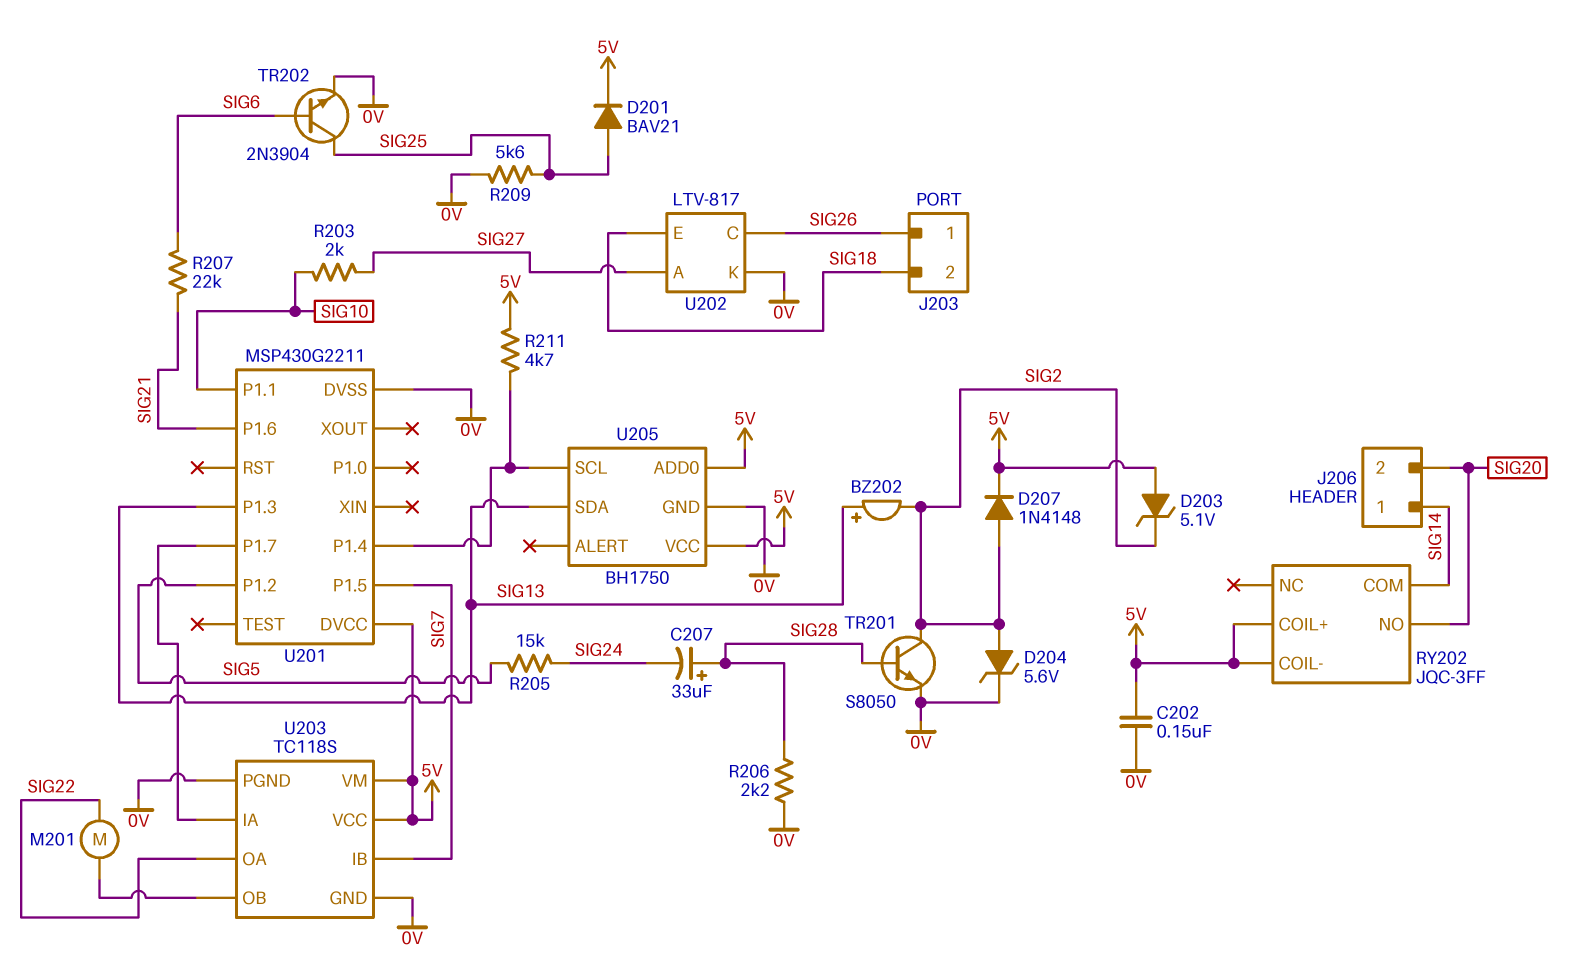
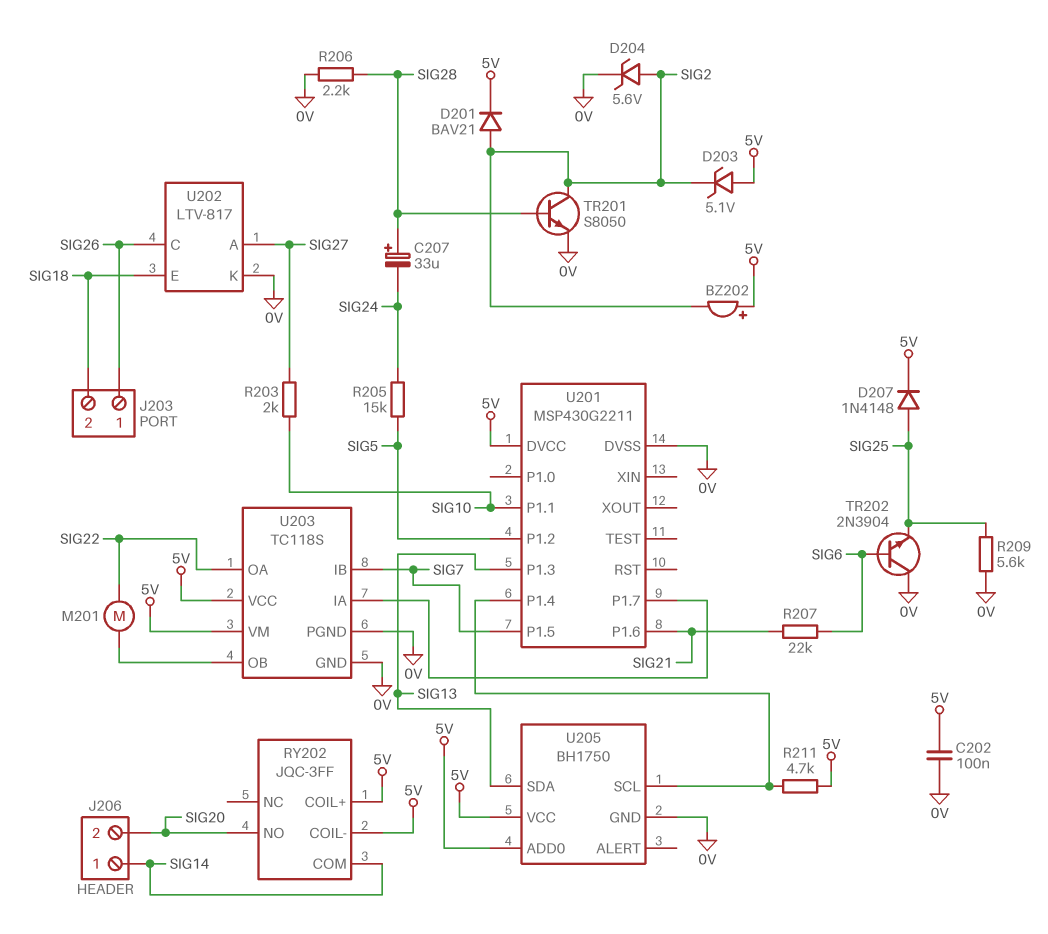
BZ202: buzzer (plus SIG13, minus SIG2) -> buzzer (plus 5V, minus SIG2)
C202: 150nF (0V, 5V) -> 100nF (0V, 5V)
D201: diode BAV21 (A SIG25, K 5V) -> diode BAV21 (A SIG2, K 5V)
D207: diode 1N4148 (A SIG2, K 5V) -> diode 1N4148 (A SIG25, K 5V)
TR202: NPN 2N3904 (B SIG6, C SIG25, E 0V) -> NPN 2N3904 (B SIG6, C 0V, E SIG25)

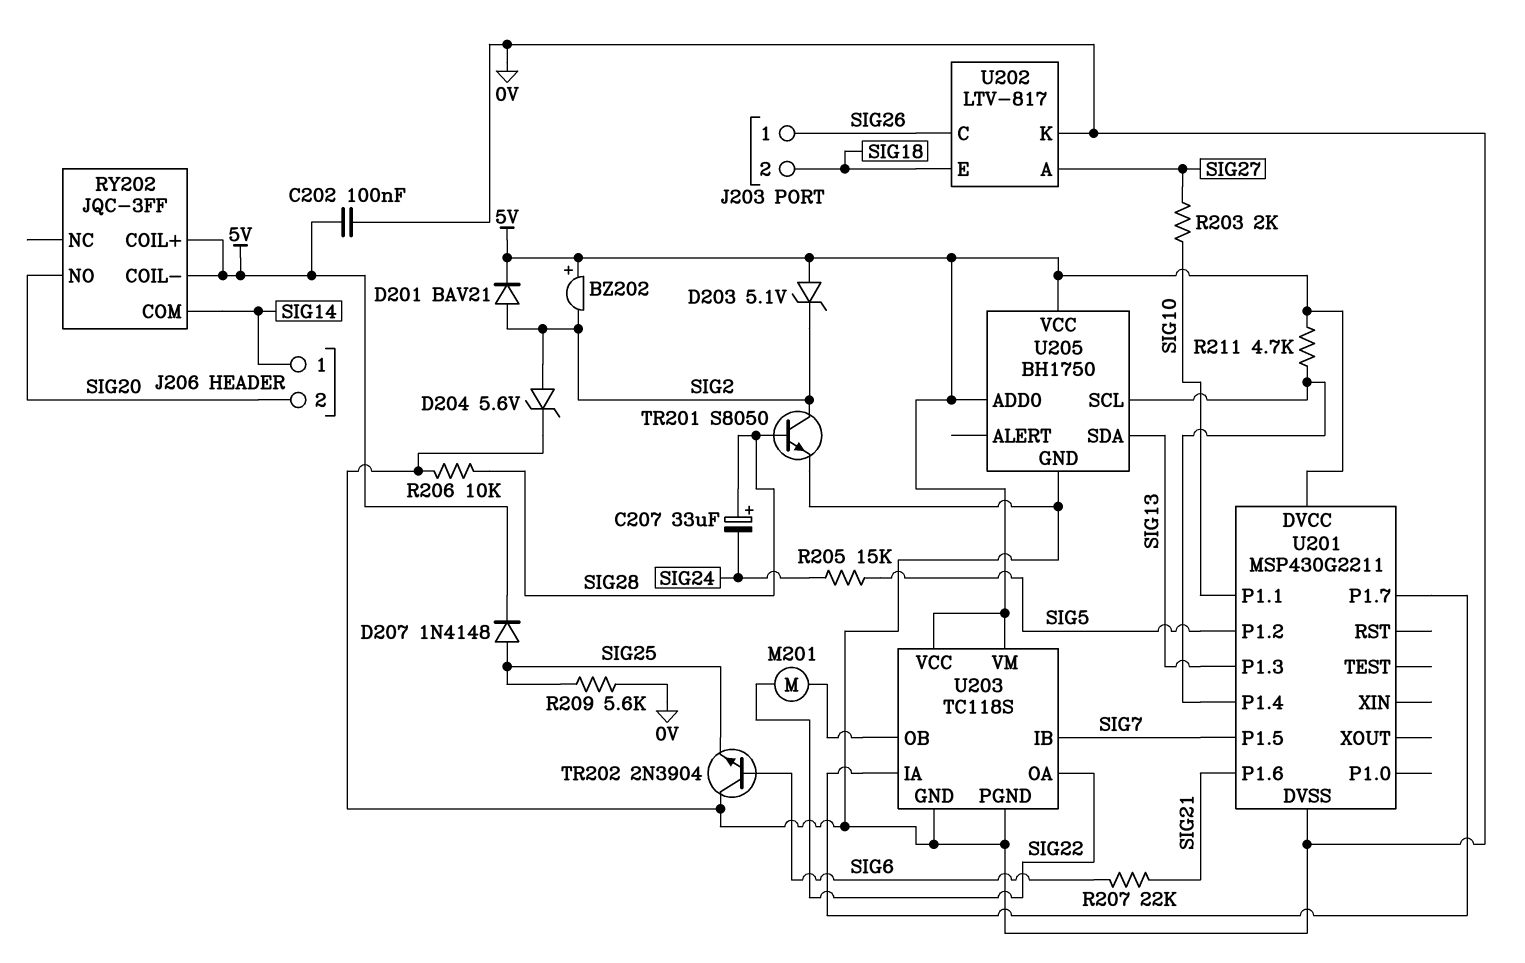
R206: 2.2k (0V, SIG28) -> 10k (0V, SIG28)

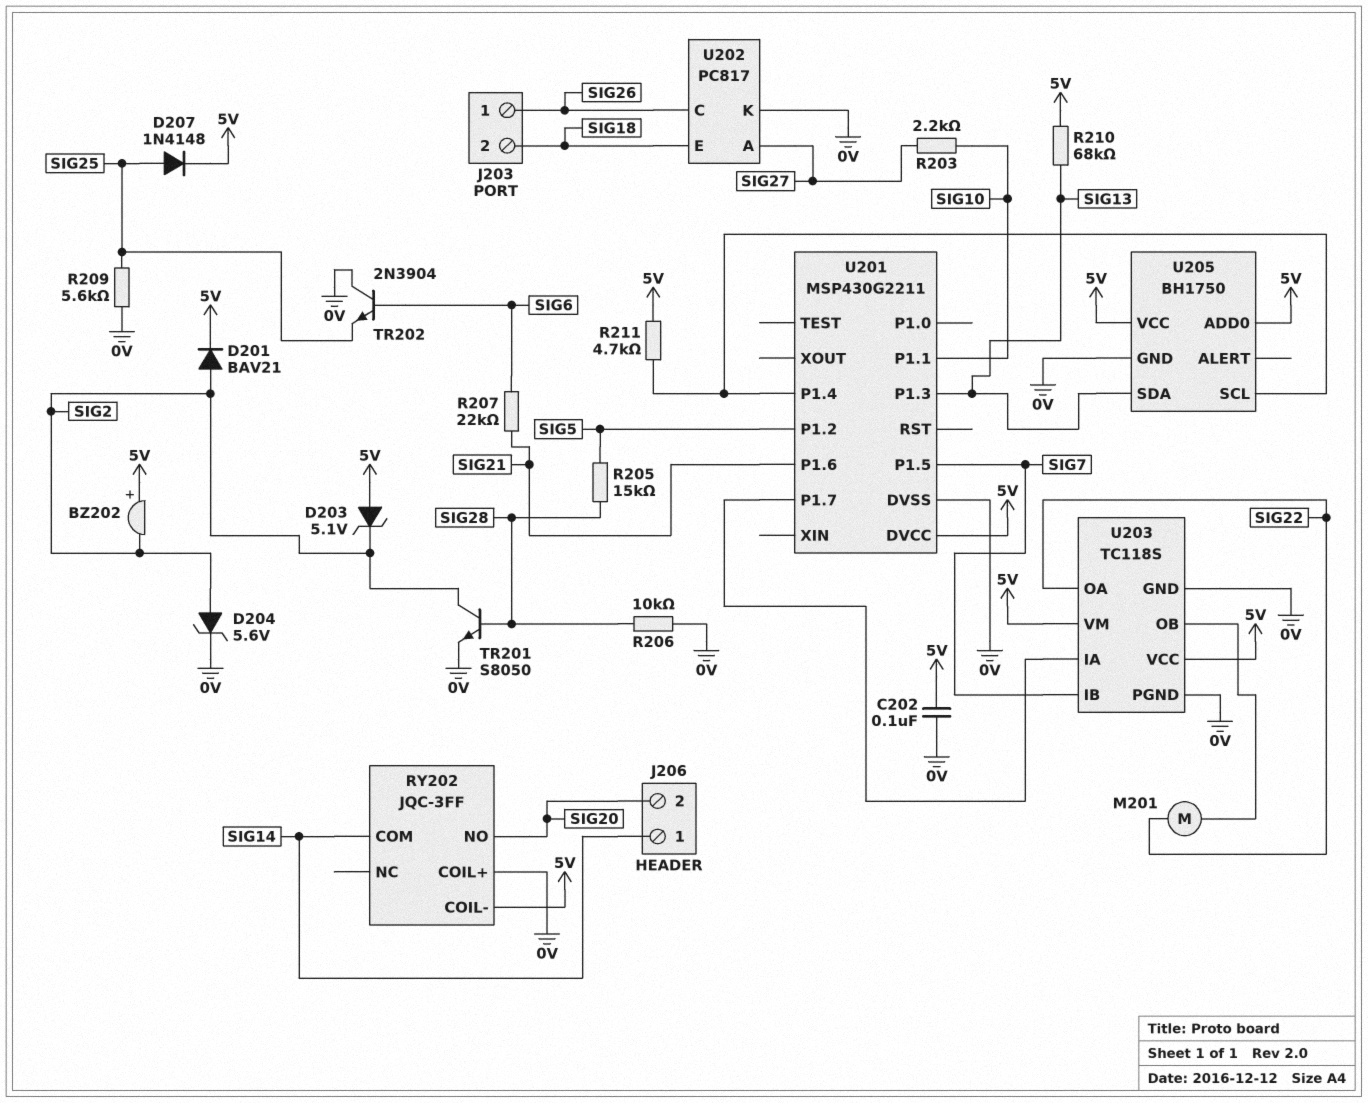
C207: 33uF (plus SIG28, minus SIG24) -> none
R203: 2k (SIG10, SIG27) -> 2.2k (SIG10, SIG27)
R205: 15k (SIG5, SIG24) -> 15k (SIG5, SIG28)
R210: none -> 68k (5V, SIG13)
RY202 pin COIL+: 5V -> 0V
U202: LTV-817 -> PC817

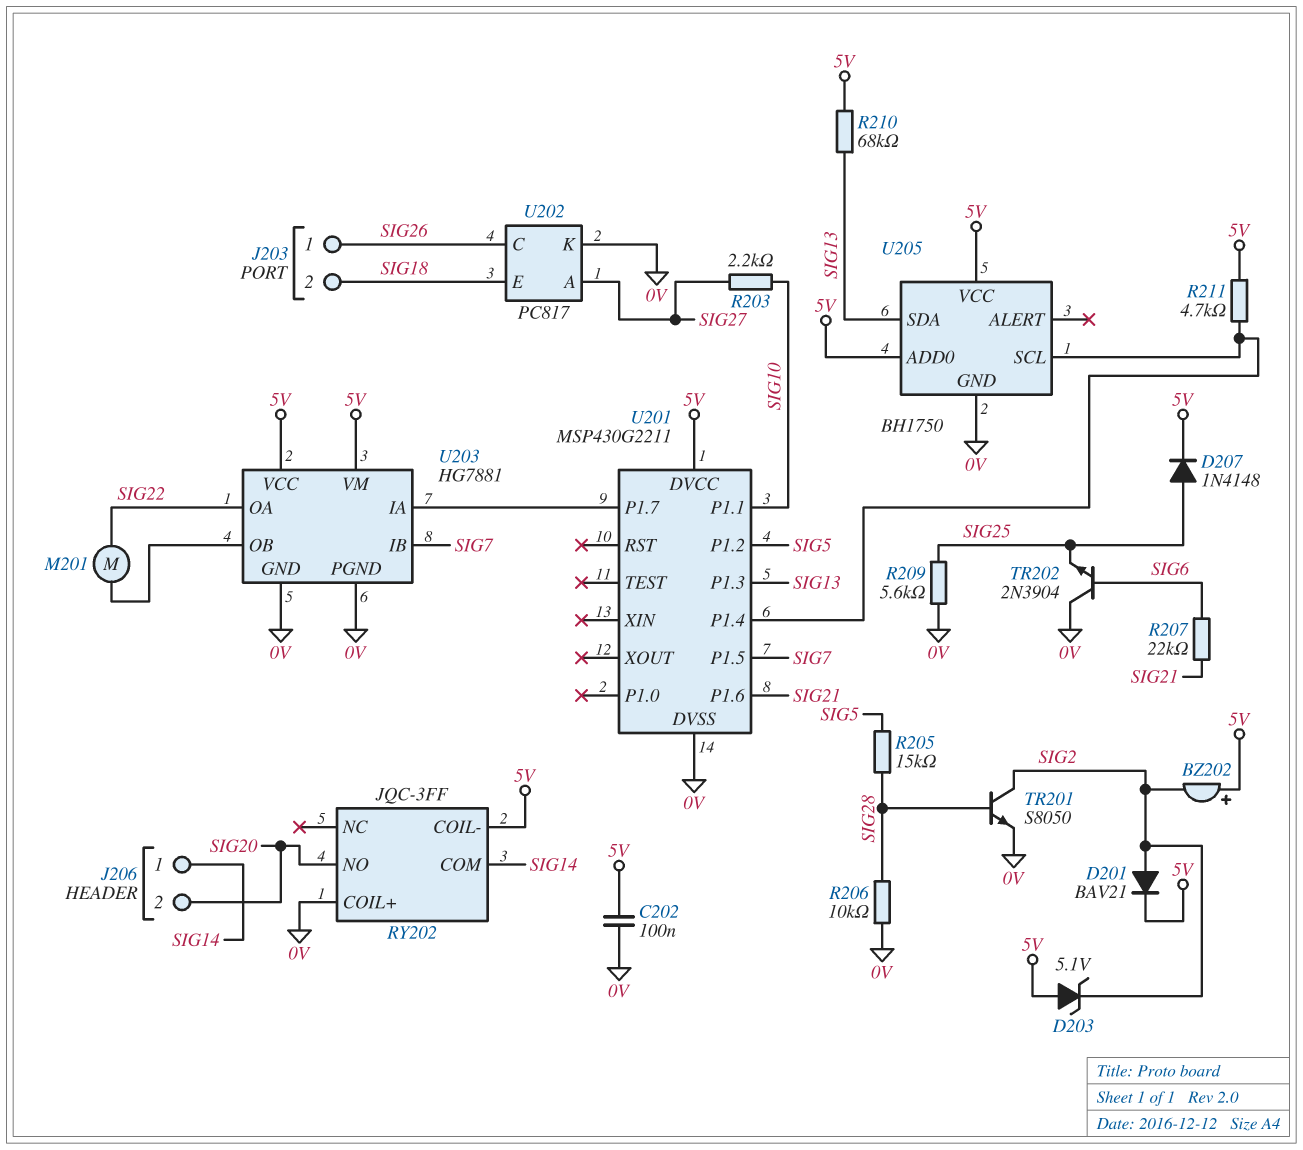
D204: zener 5.6V (A SIG2, K 0V) -> none
U203: TC118S -> HG7881

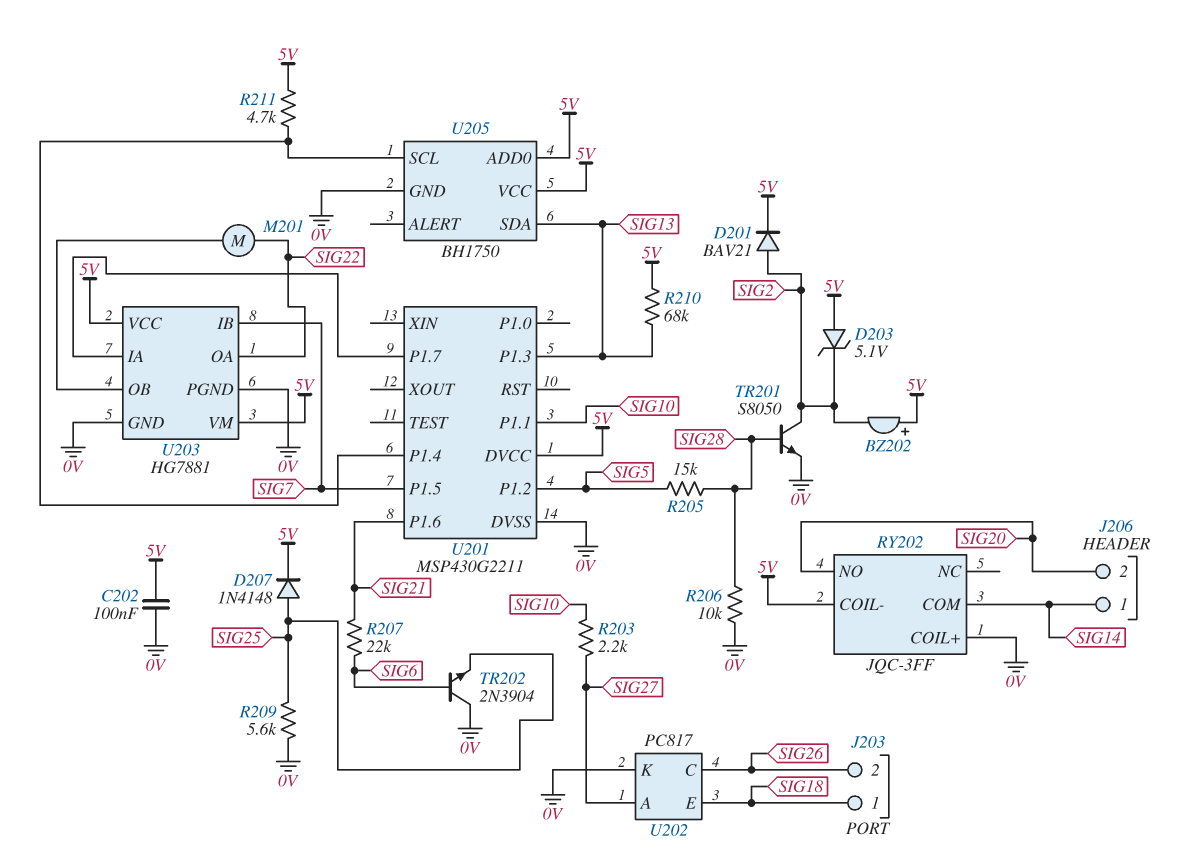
J203 pin 1: SIG26 -> SIG18
J203 pin 2: SIG18 -> SIG26

